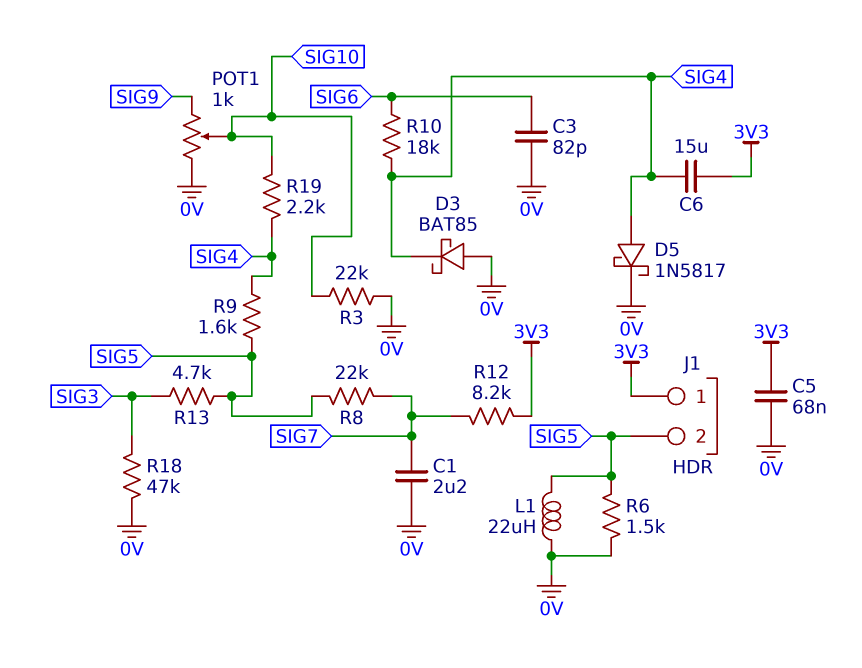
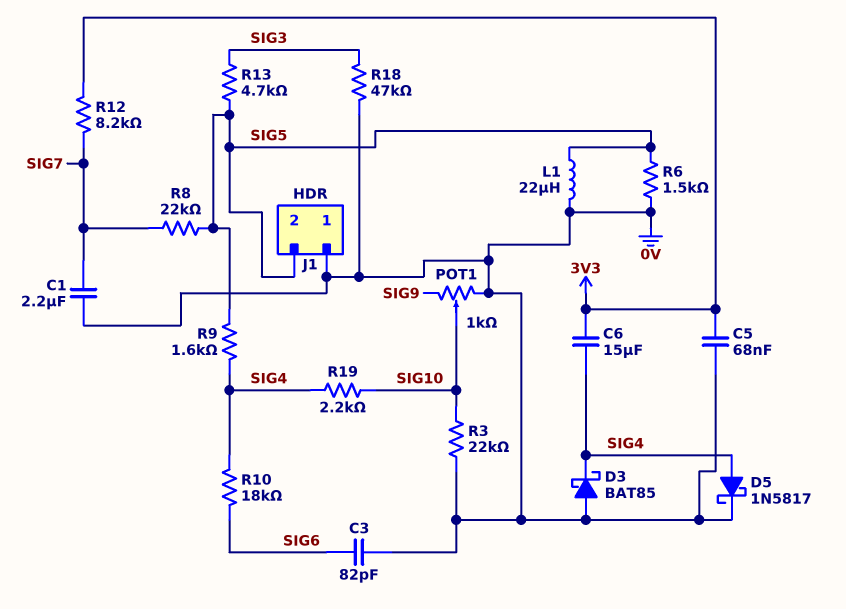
J1 pin 1: 3V3 -> 0V

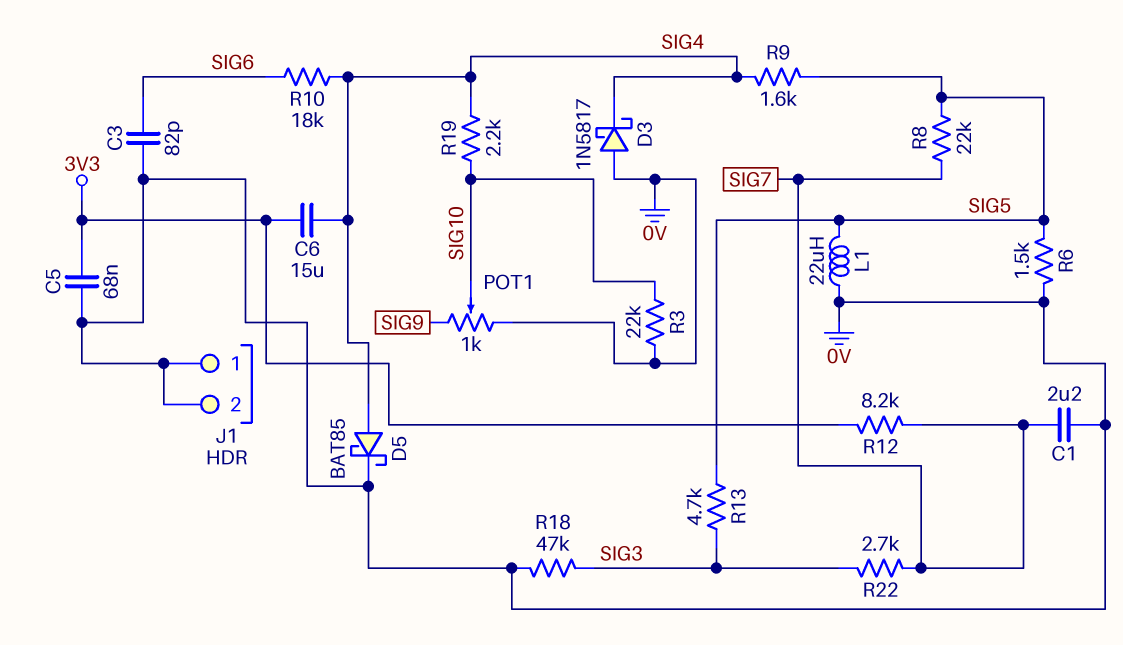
D3: schottky BAT85 (A 0V, K SIG4) -> schottky 1N5817 (A 0V, K SIG4)
D5: schottky 1N5817 (A SIG4, K 0V) -> schottky BAT85 (A SIG4, K 0V)
J1 pin 2: SIG5 -> 0V
R22: none -> 2.7k (SIG3, SIG7)

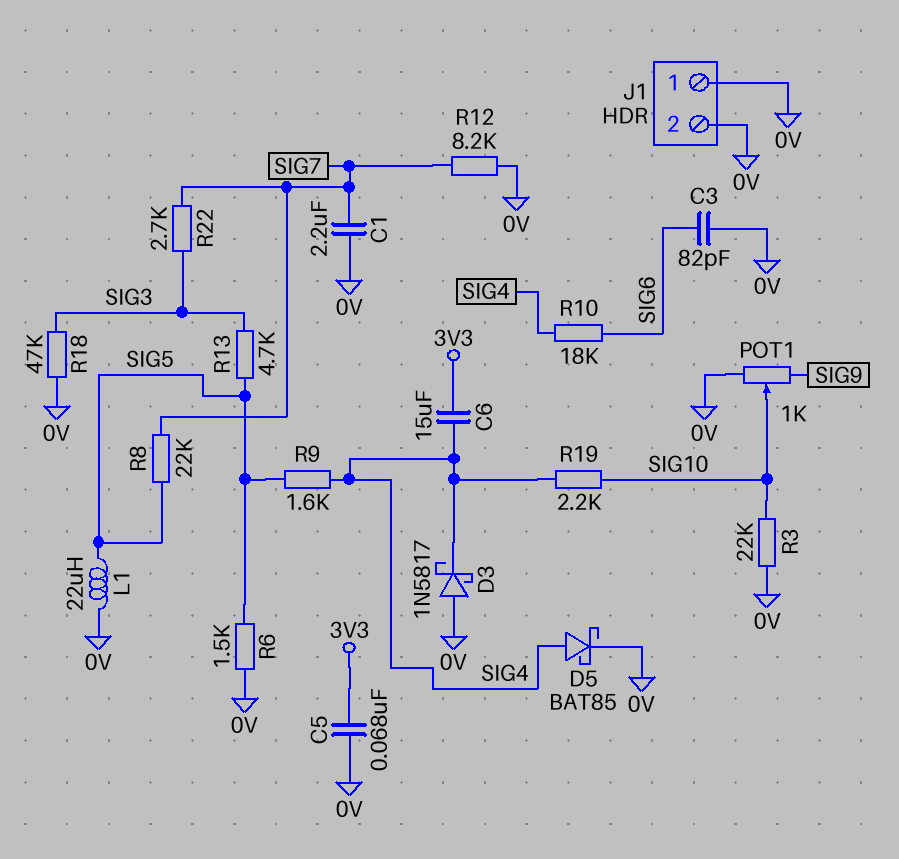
R12: 8.2k (3V3, SIG7) -> 8.2k (0V, SIG7)

